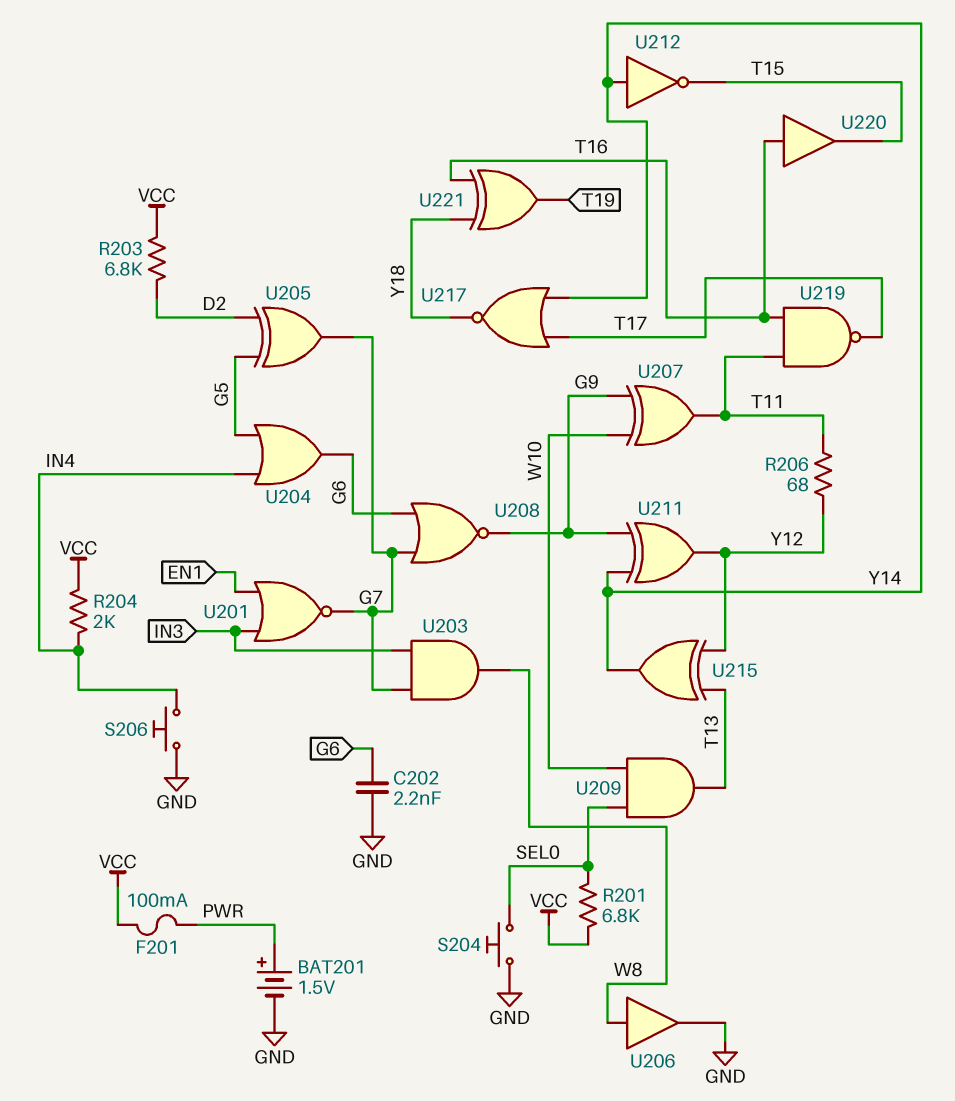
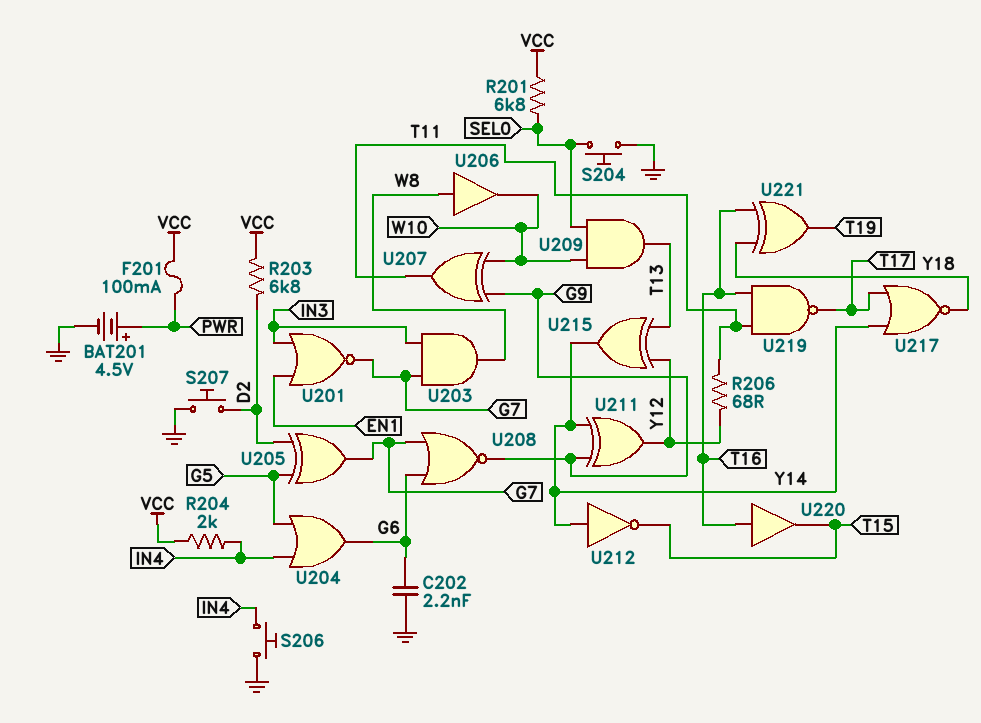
BAT201: 1.5V (plus PWR, minus GND) -> 4.5V (plus PWR, minus GND)
S207: none -> button (D2, GND)
U206: buffer (in W8, out GND) -> buffer (in W8, out W10)

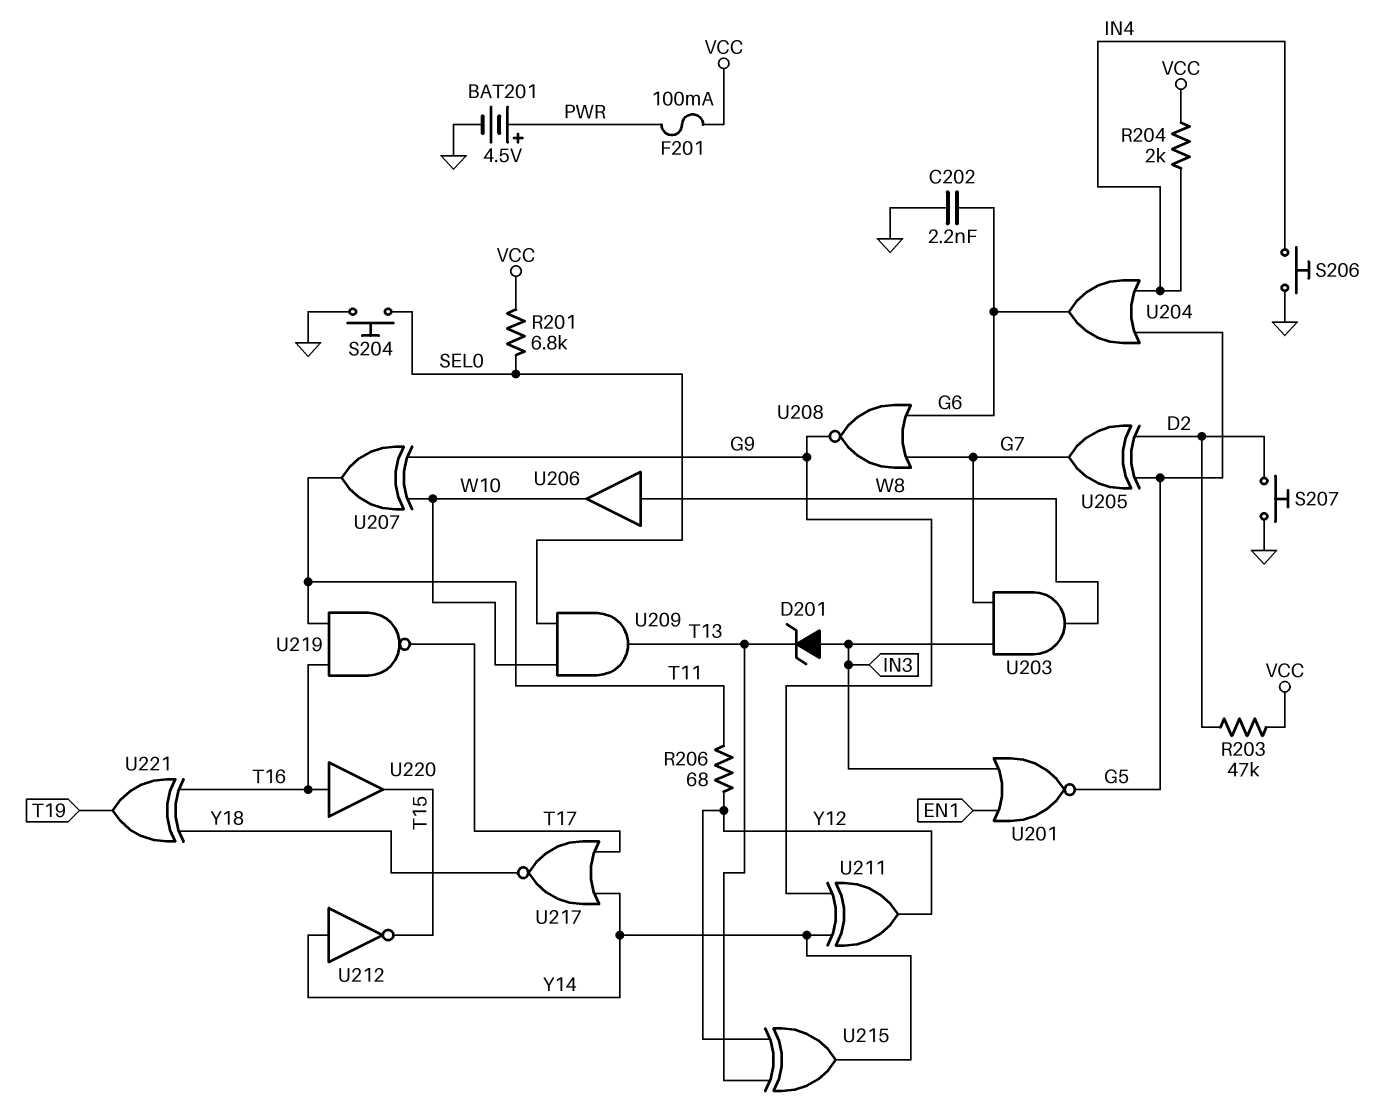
D201: none -> zener (A IN3, K T13)
R203: 6.8k (D2, VCC) -> 47k (D2, VCC)
U201: NOR (in EN1, in IN3, out G7) -> NOR (in EN1, in IN3, out G5)

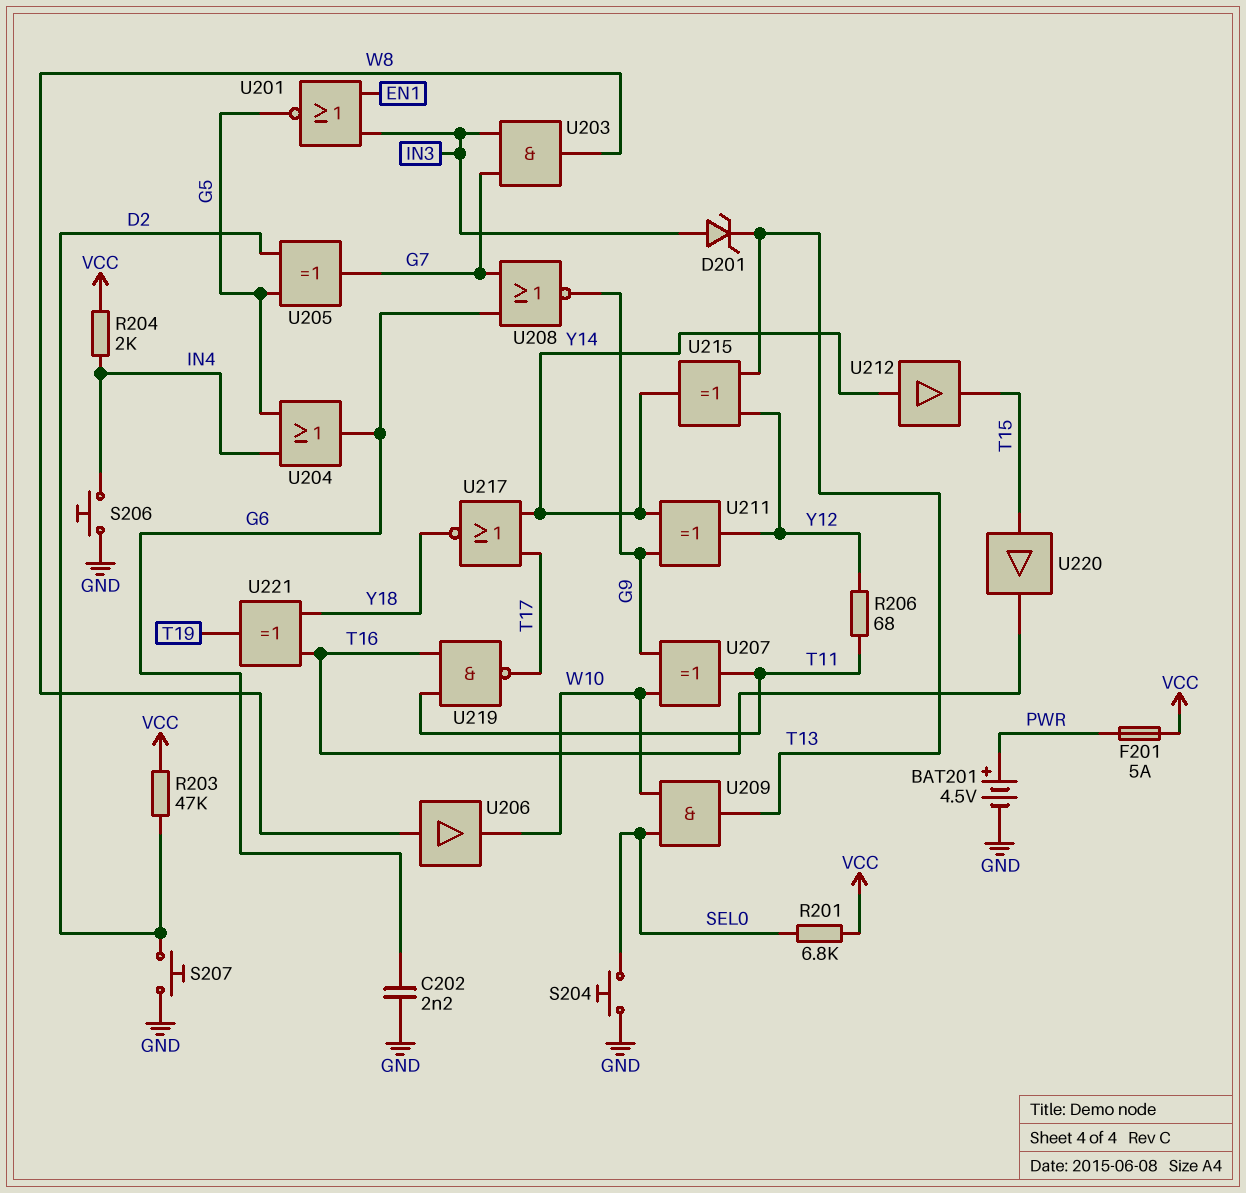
F201: 100mA (PWR, VCC) -> 5A (PWR, VCC)
U212: NOT (in Y14, out T15) -> buffer (in Y14, out T15)
U220: buffer (in T16, out T15) -> buffer (in T15, out T16)

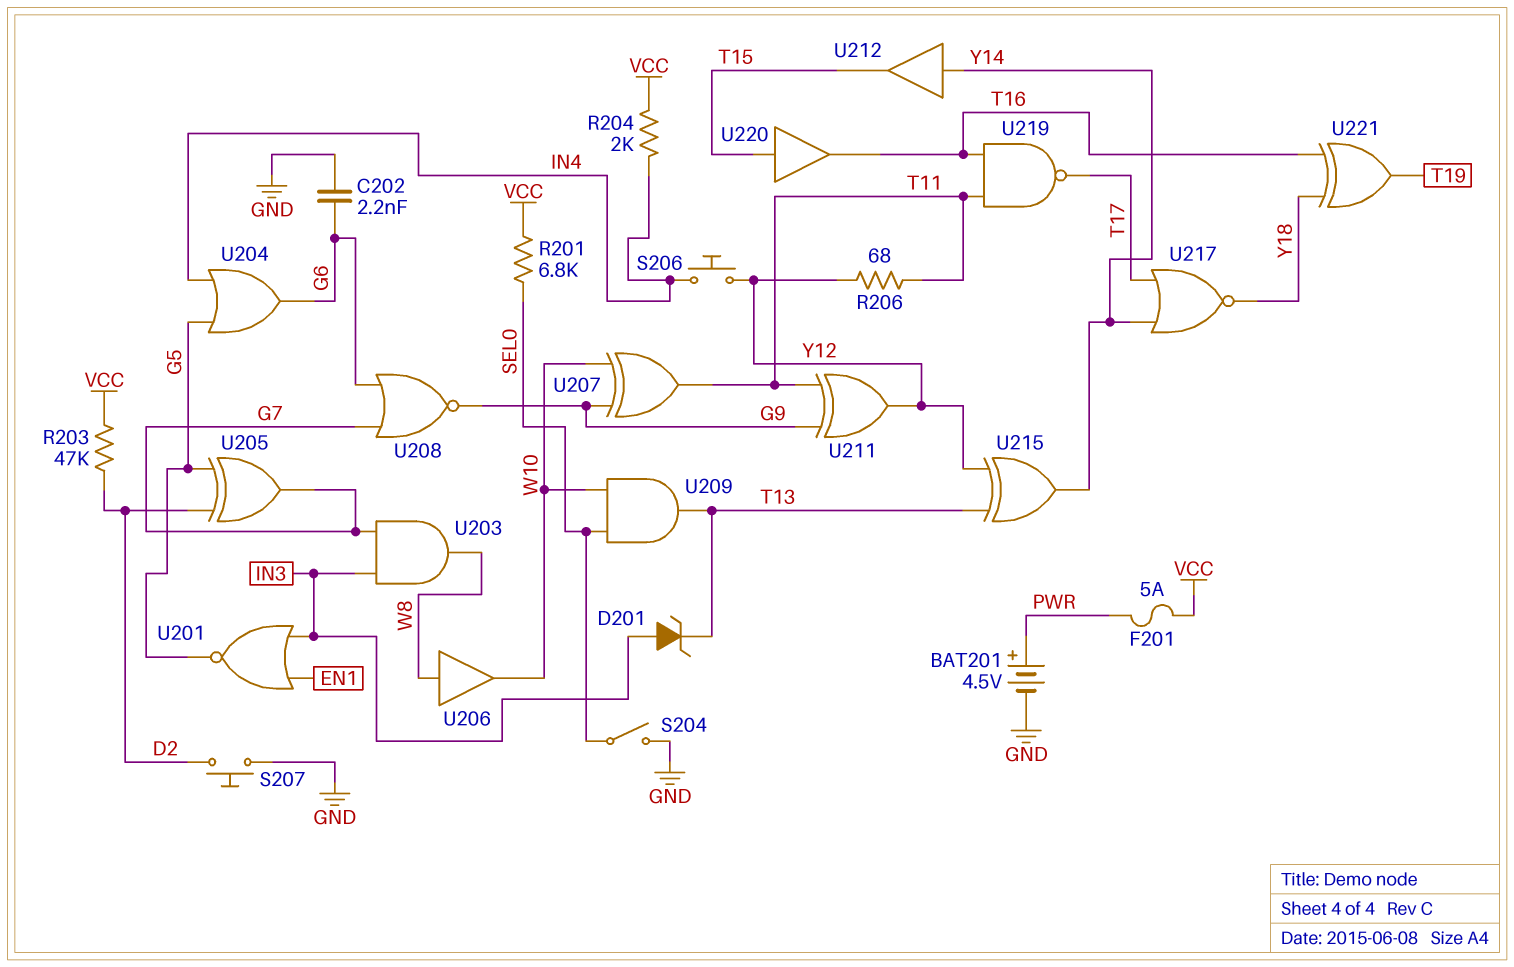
S204: button (GND, SEL0) -> switch (GND, SEL0)
S206: button (GND, IN4) -> button (IN4, Y12)
U211: XOR (in G9, in Y14, out Y12) -> XOR (in G9, in T11, out Y12)

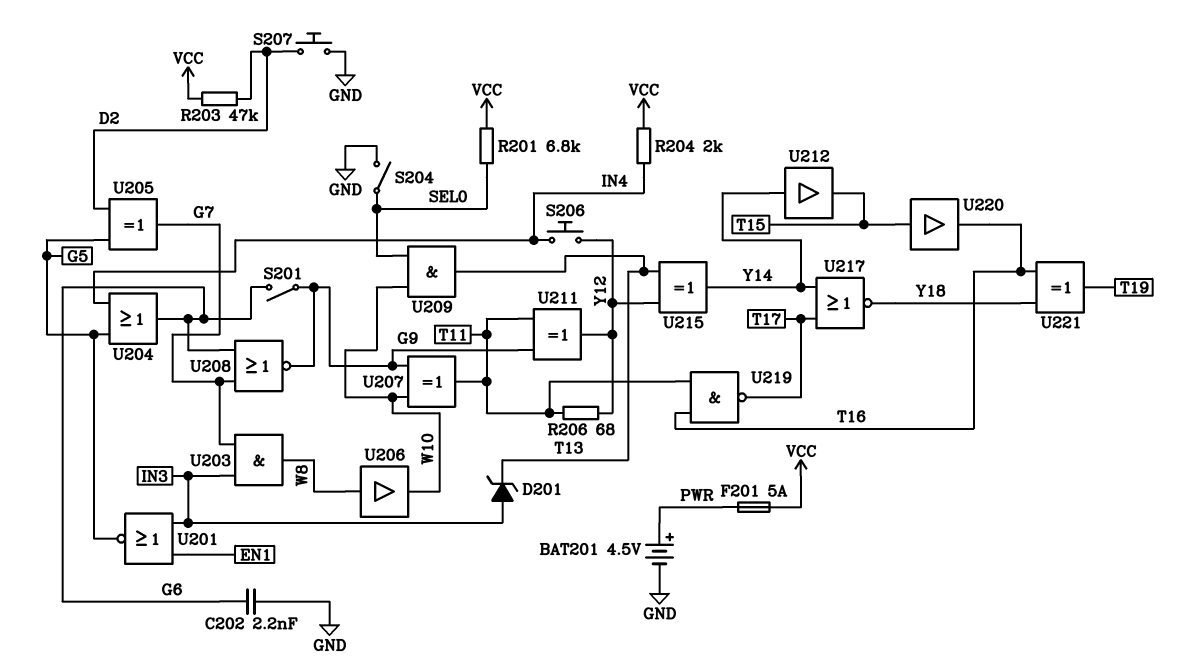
S201: none -> switch (G6, G9)

